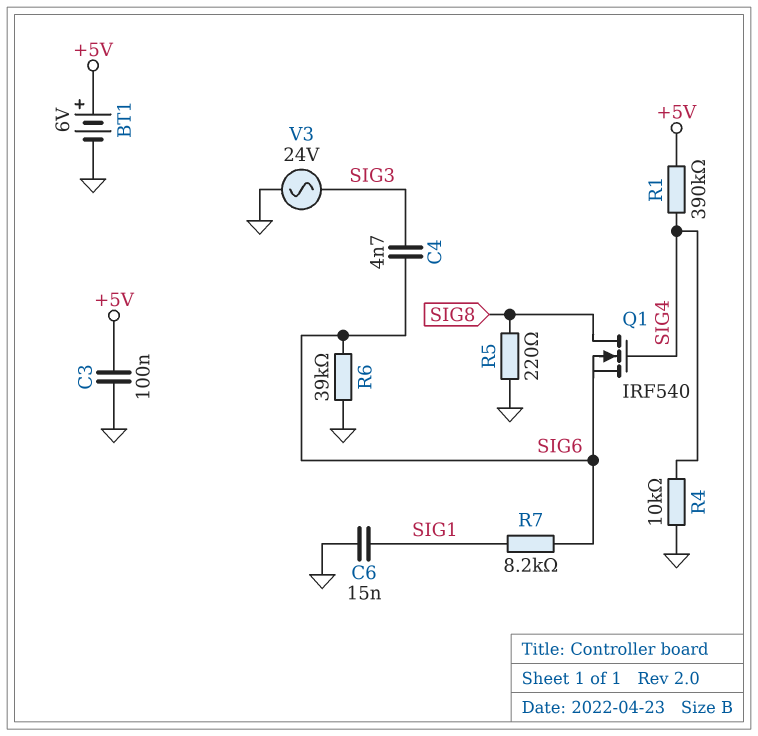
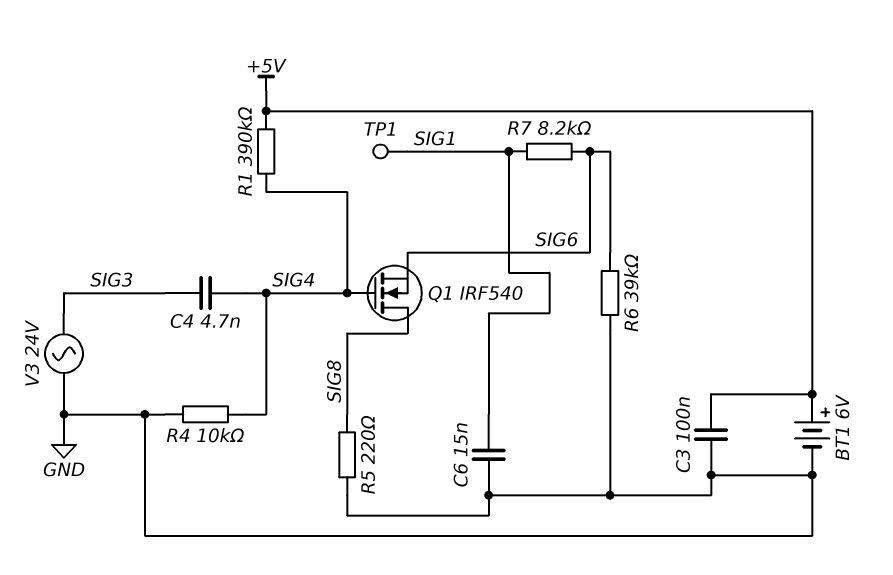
C4: 4.7nF (SIG3, SIG6) -> 4.7nF (SIG3, SIG4)
TP1: none -> test point (SIG1)

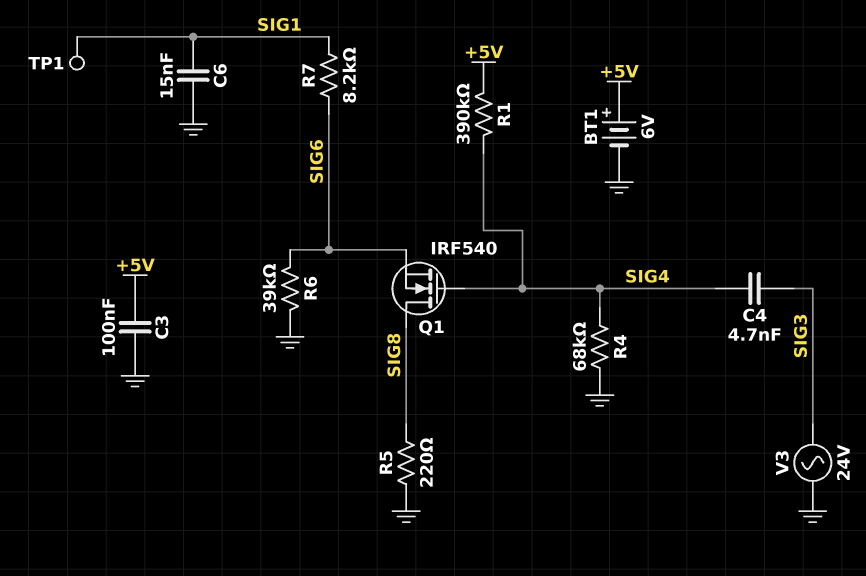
R4: 10k (GND, SIG4) -> 68k (GND, SIG4)

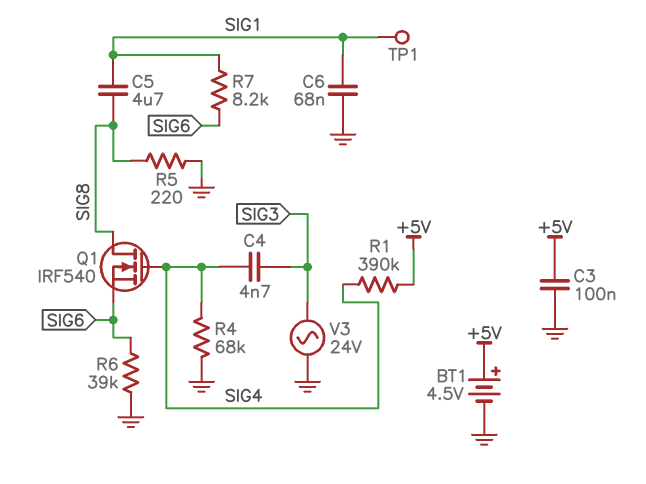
BT1: 6V (plus +5V, minus GND) -> 4.5V (plus +5V, minus GND)
C5: none -> 4.7uF (SIG1, SIG8)
C6: 15nF (GND, SIG1) -> 68nF (GND, SIG1)

